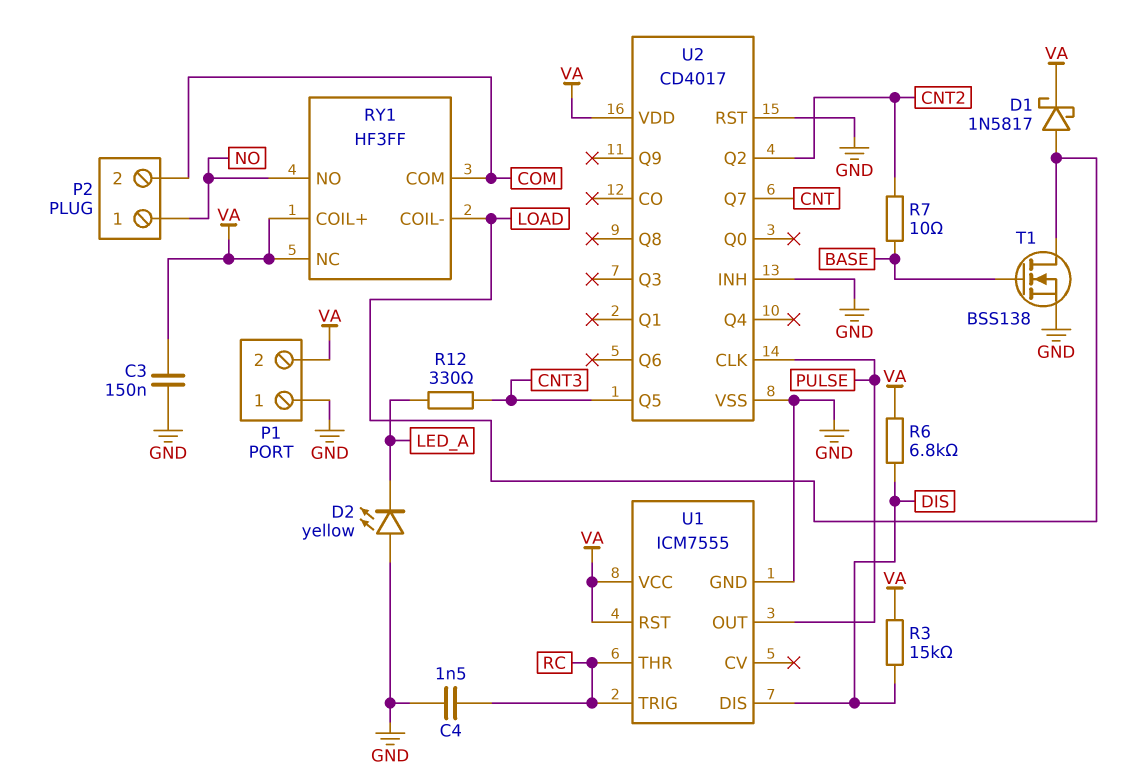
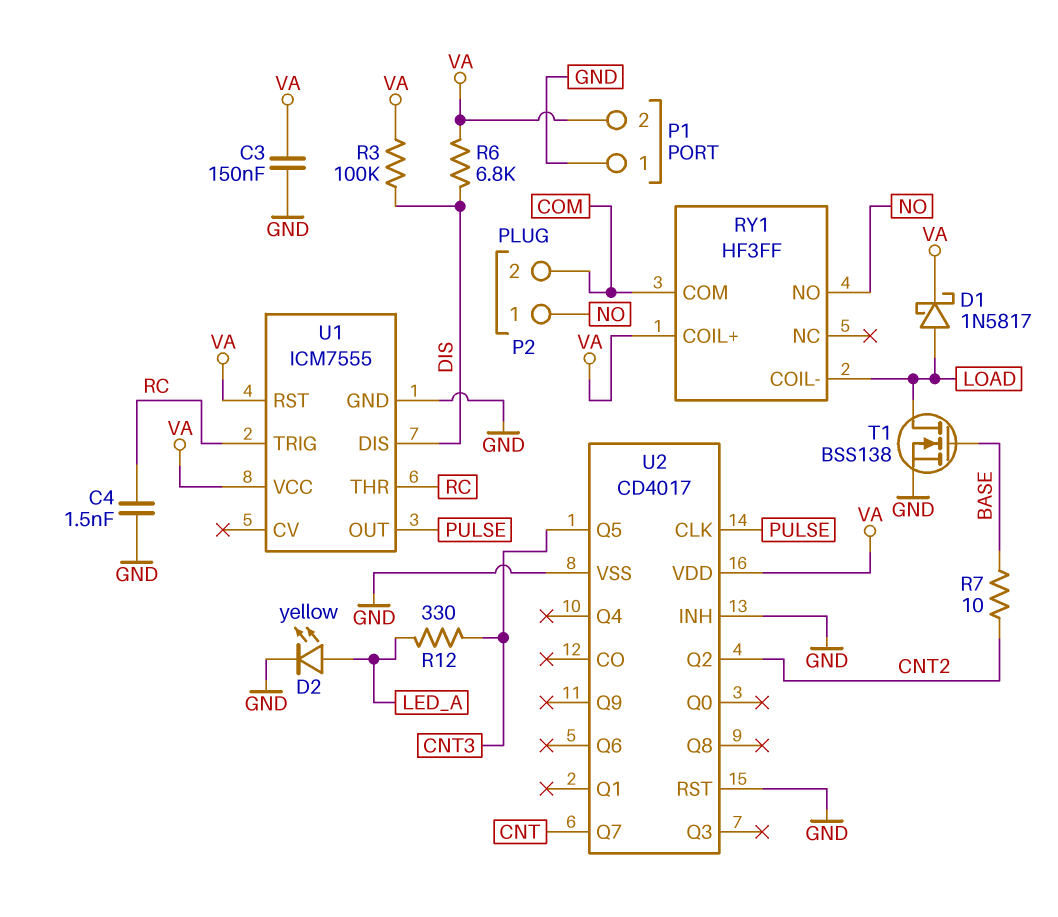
D2: LED yellow (A GND, K LED_A) -> LED yellow (A LED_A, K GND)
R3: 15k (DIS, VA) -> 100k (DIS, VA)
RY1 pin NC: VA -> none

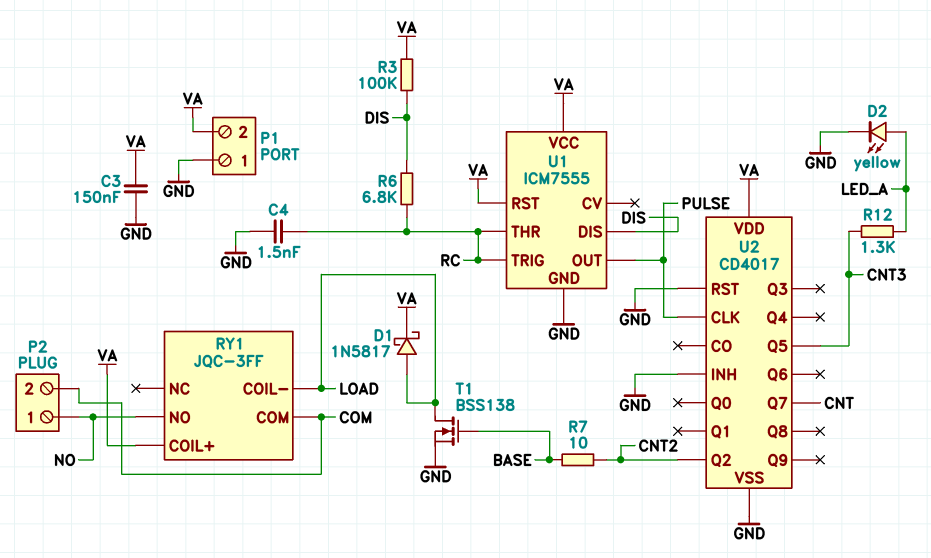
R6: 6.8k (DIS, VA) -> 6.8k (DIS, RC)
R12: 330 (CNT3, LED_A) -> 1.3k (CNT3, LED_A)
RY1: HF3FF -> JQC-3FF

